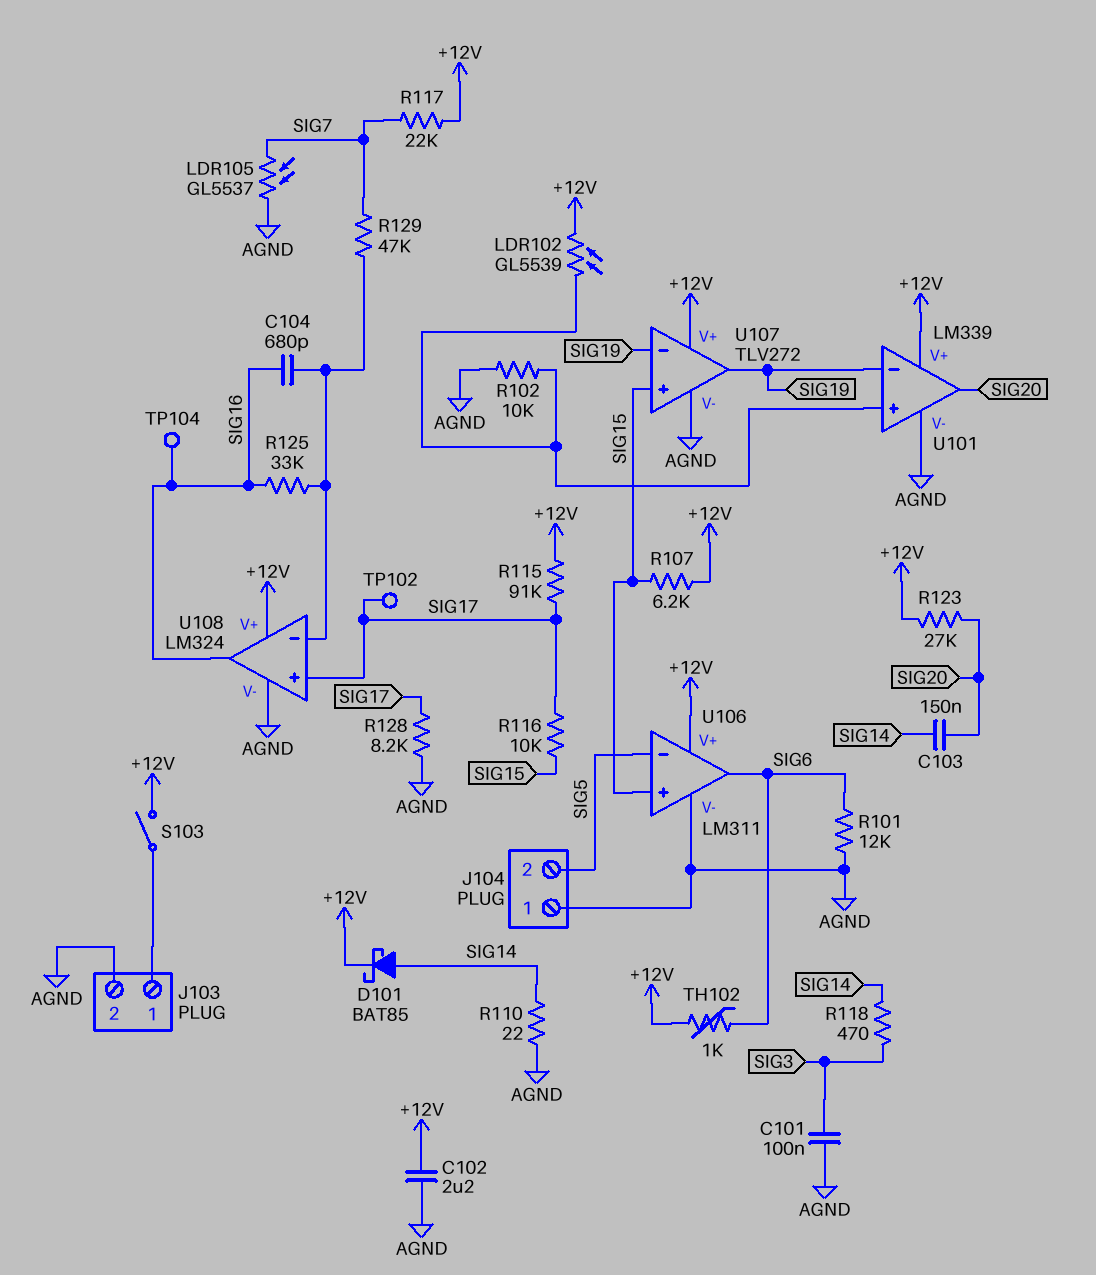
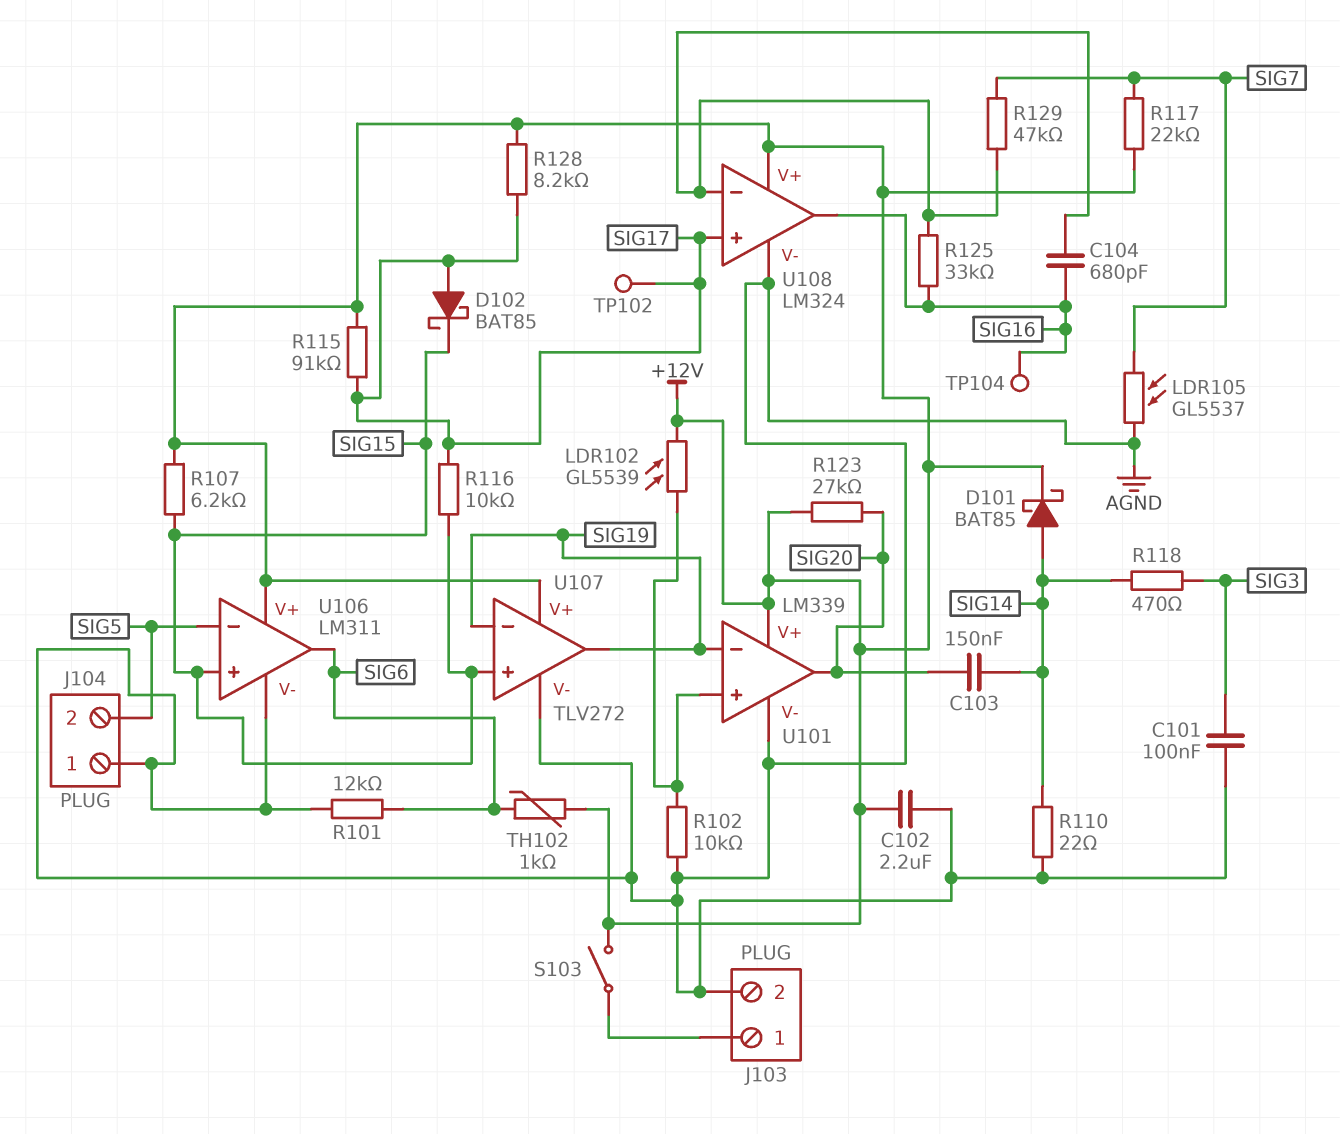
D102: none -> schottky BAT85 (A SIG17, K SIG15)
R128: 8.2k (AGND, SIG17) -> 8.2k (+12V, SIG17)

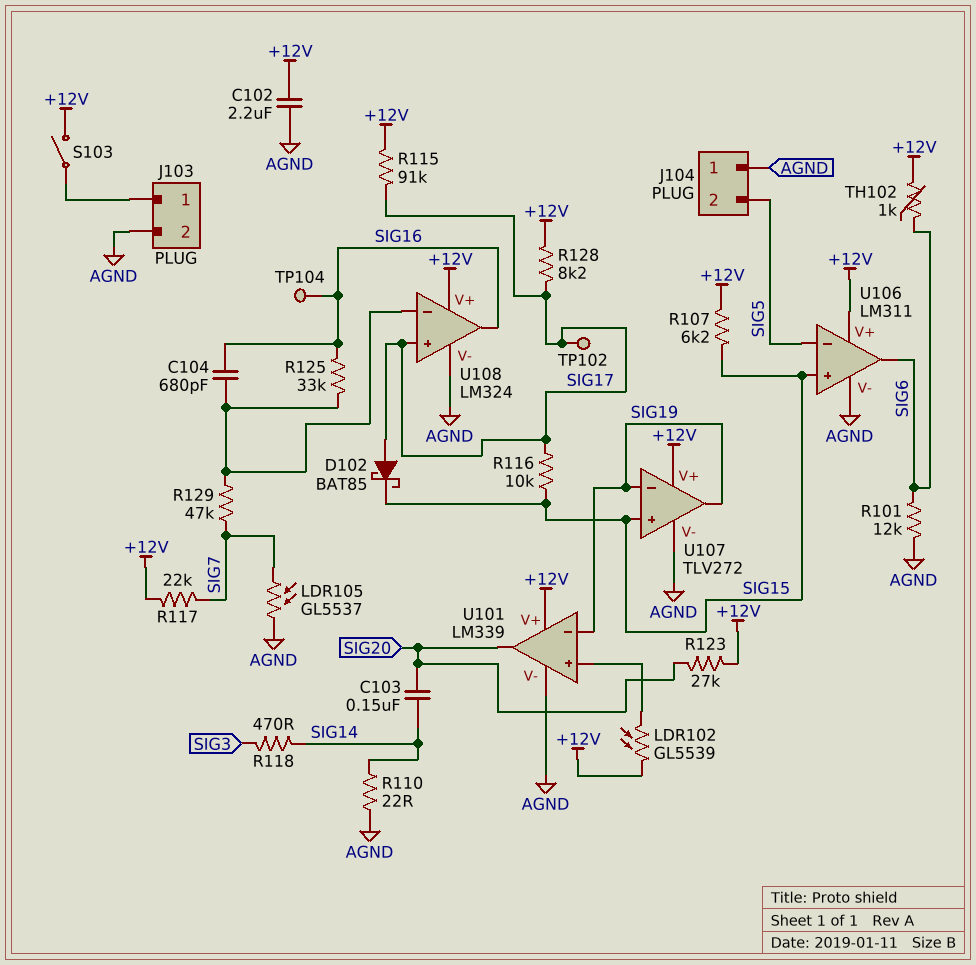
C101: 100nF (AGND, SIG3) -> none
D101: schottky BAT85 (A SIG14, K +12V) -> none
R102: 10k (AGND, U101/in+) -> none

